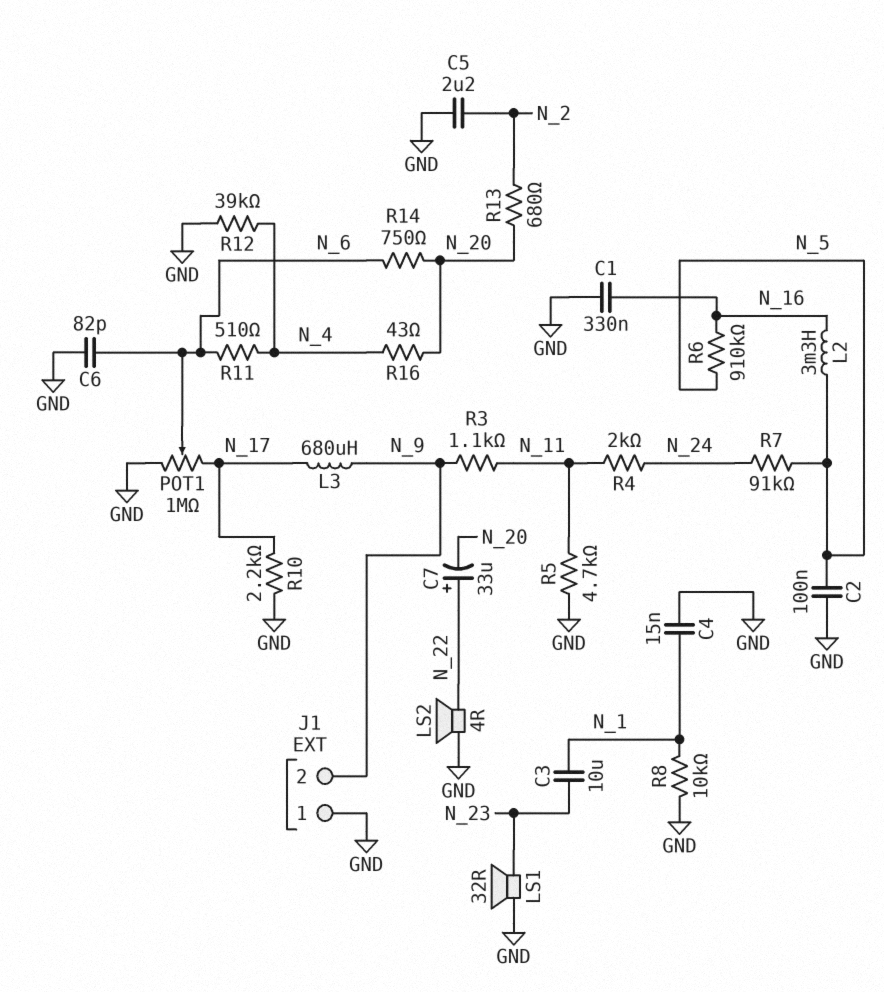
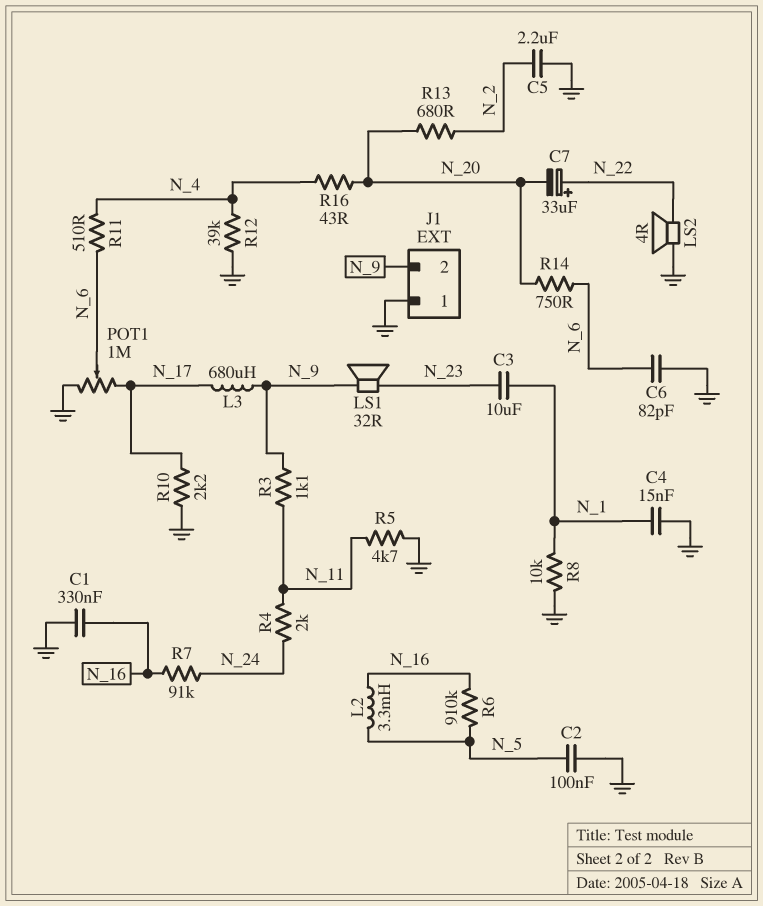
LS1: speaker 32R (GND, N_23) -> speaker 32R (N_9, N_23)
R7: 91k (N_5, N_24) -> 91k (N_16, N_24)

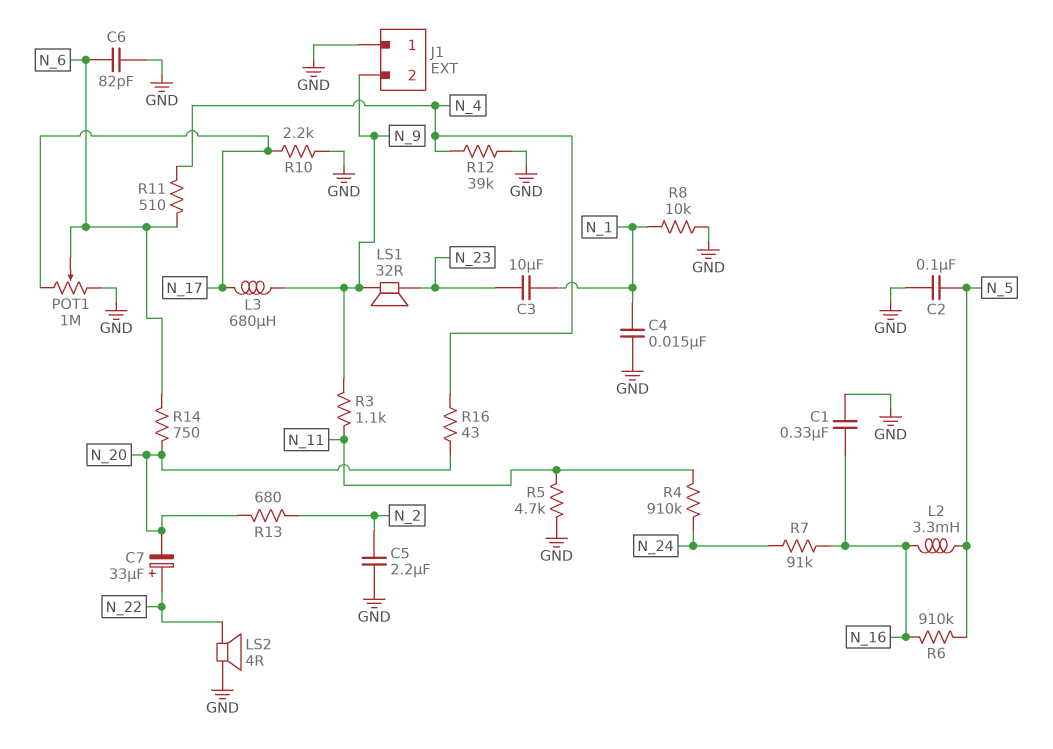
R4: 2k (N_11, N_24) -> 910k (N_11, N_24)

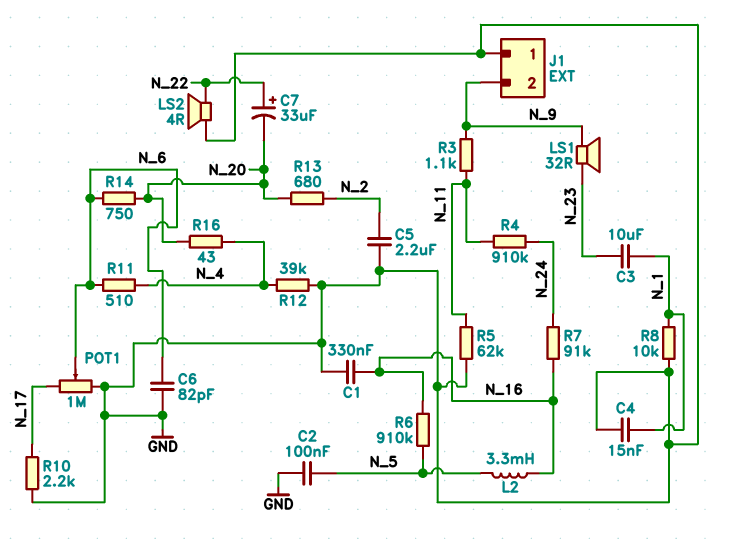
L3: 680uH (N_9, N_17) -> none
R5: 4.7k (GND, N_11) -> 62k (GND, N_11)

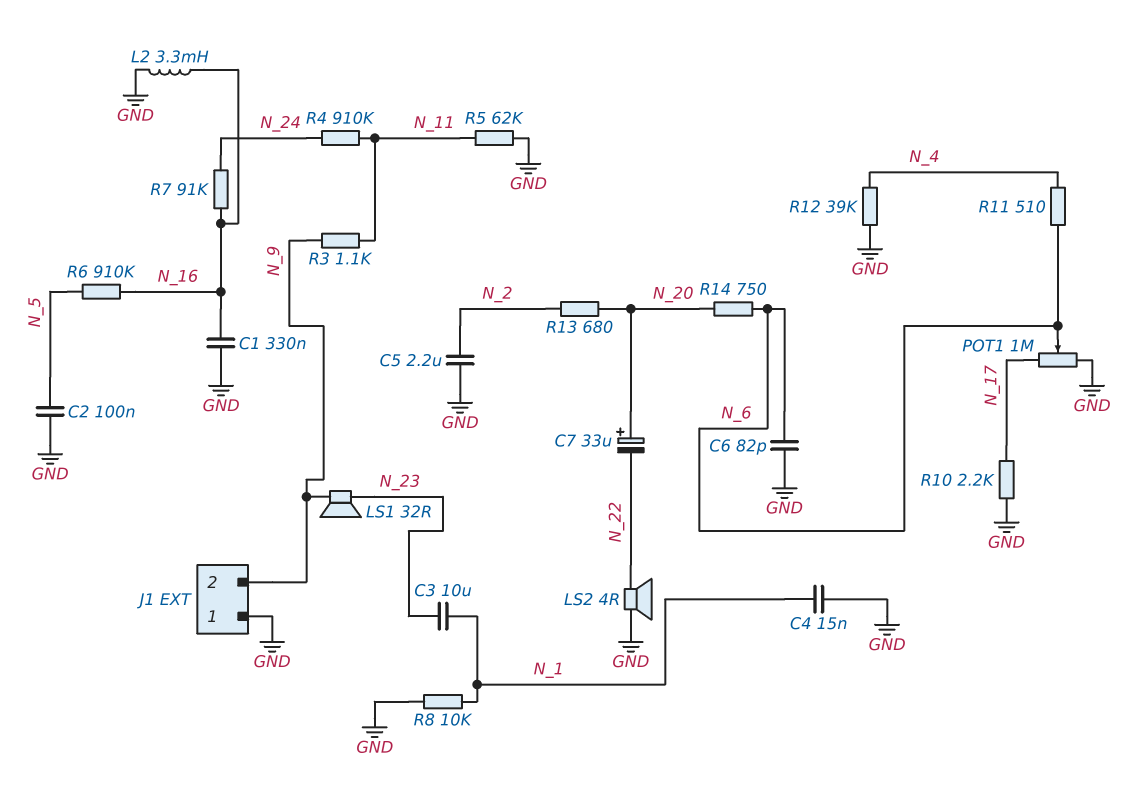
C7: 33uF (plus N_22, minus N_20) -> 33uF (plus N_20, minus N_22)
L2: 3.3mH (N_5, N_16) -> 3.3mH (GND, N_16)
R16: 43 (N_4, N_20) -> none

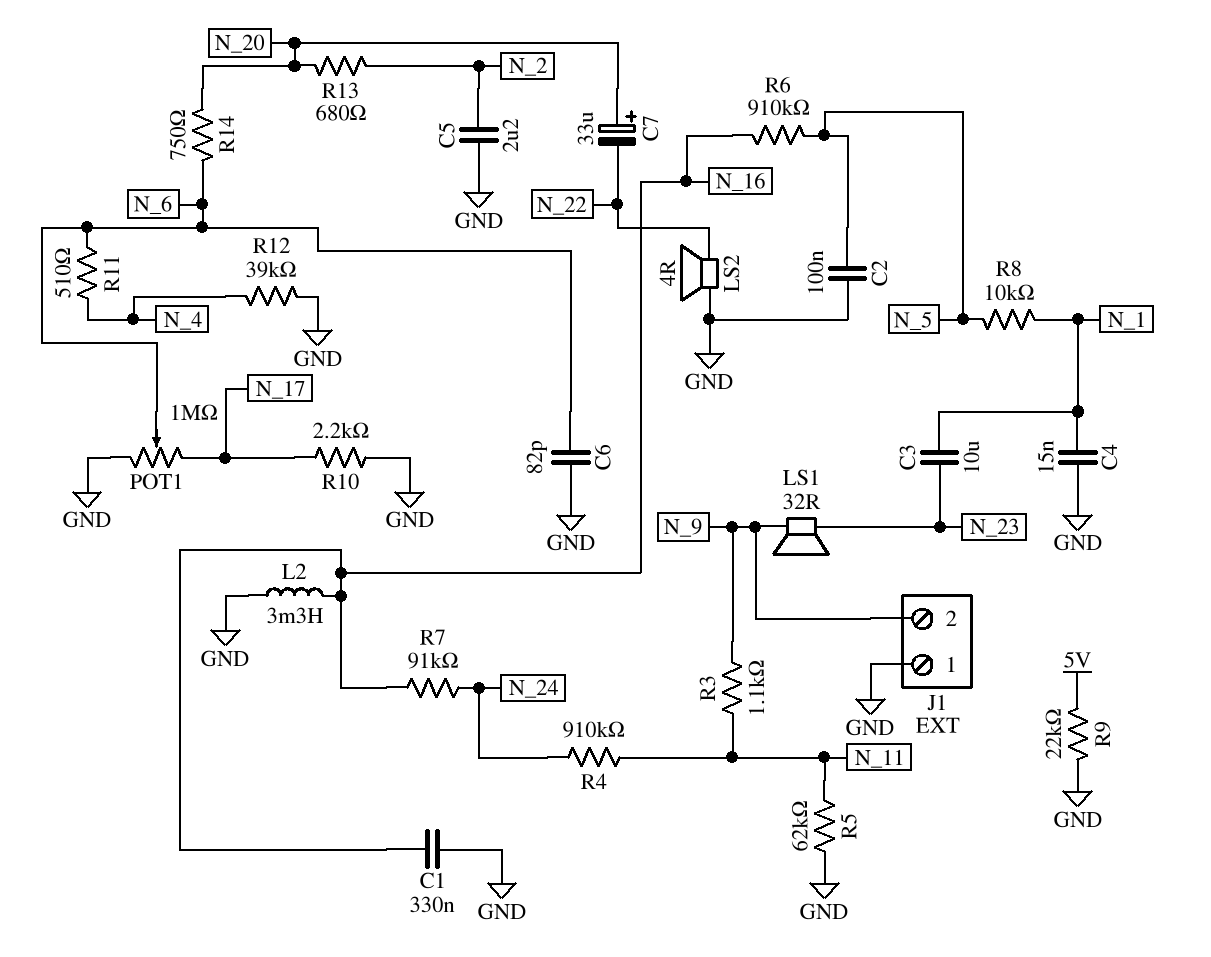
R8: 10k (GND, N_1) -> 10k (N_1, N_5)
R9: none -> 22k (5V, GND)

